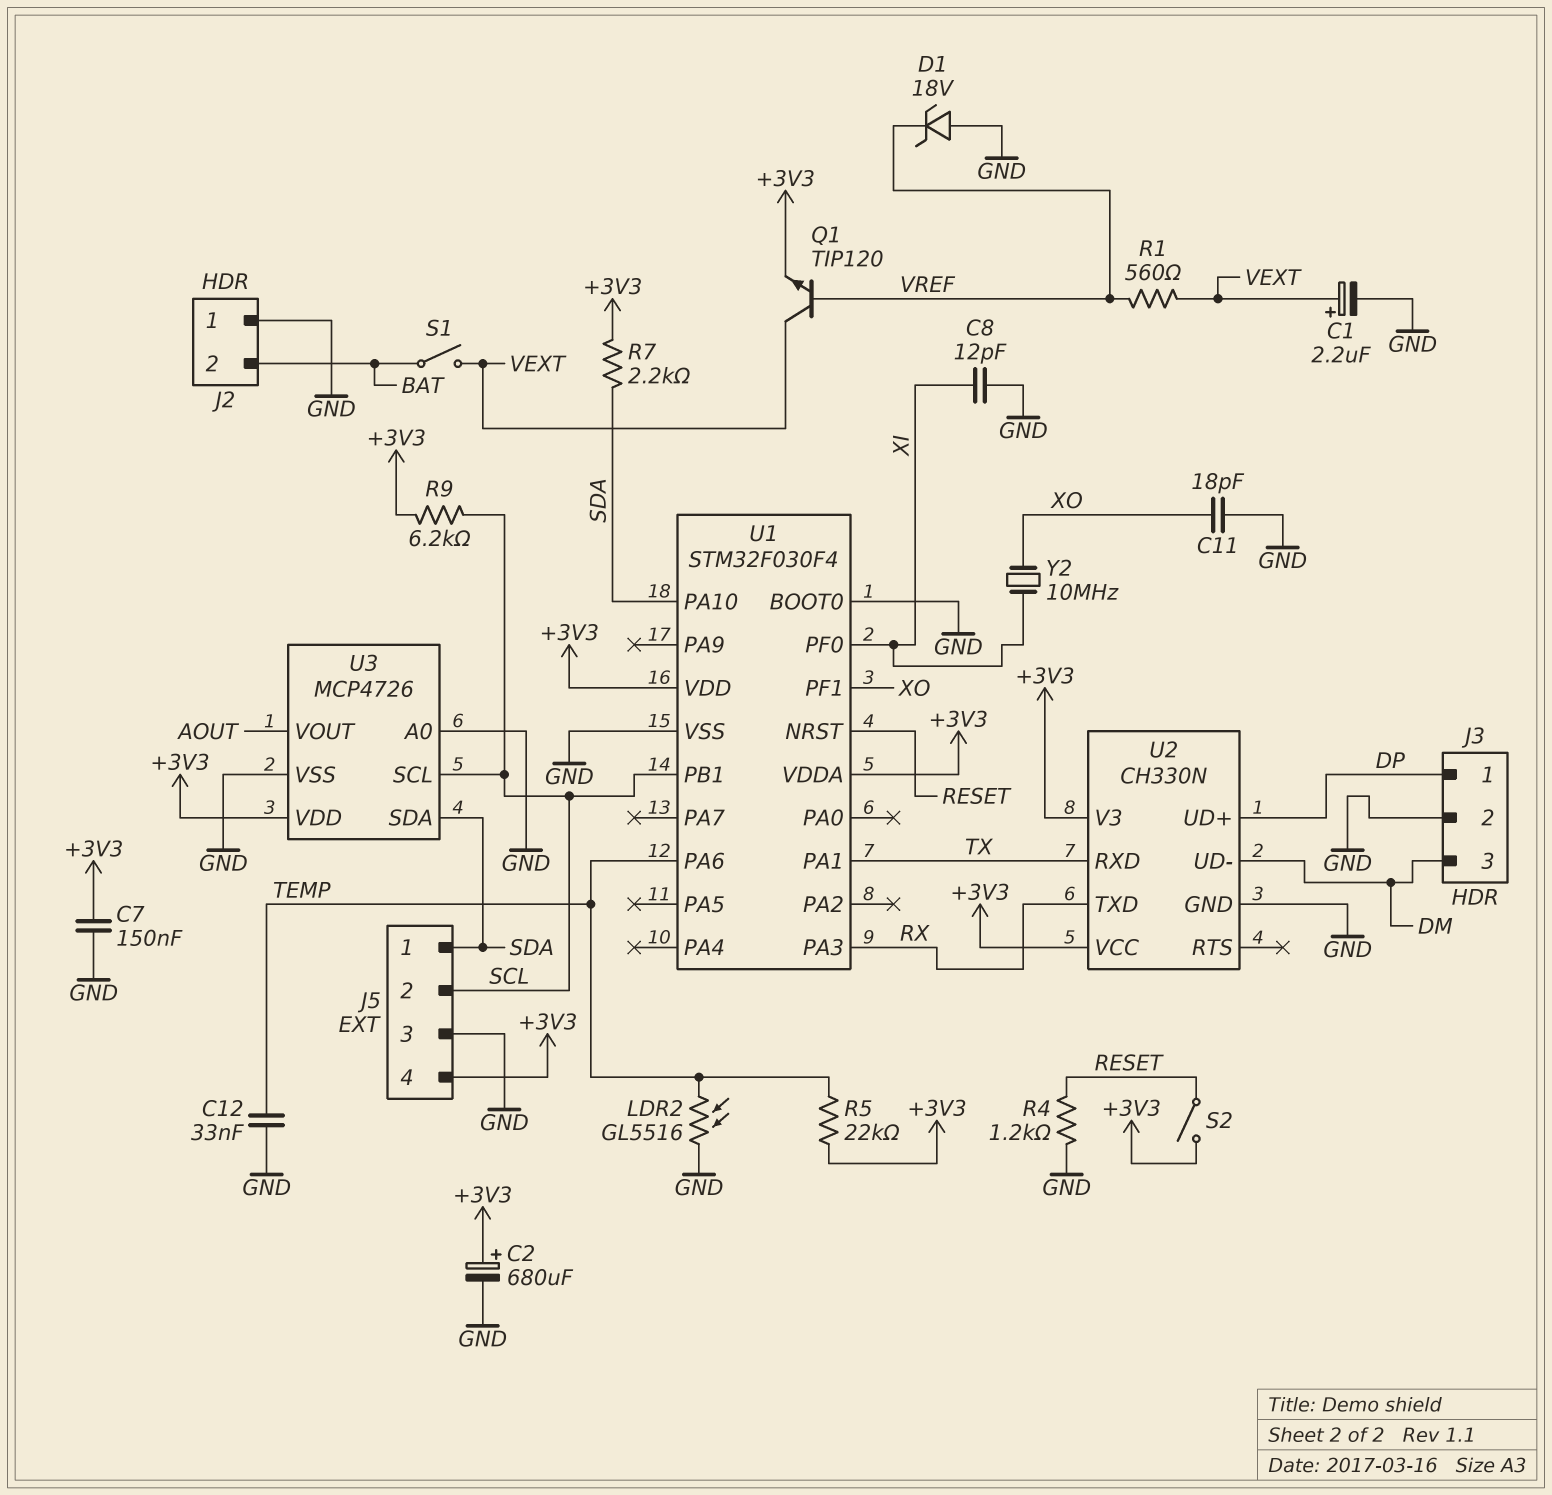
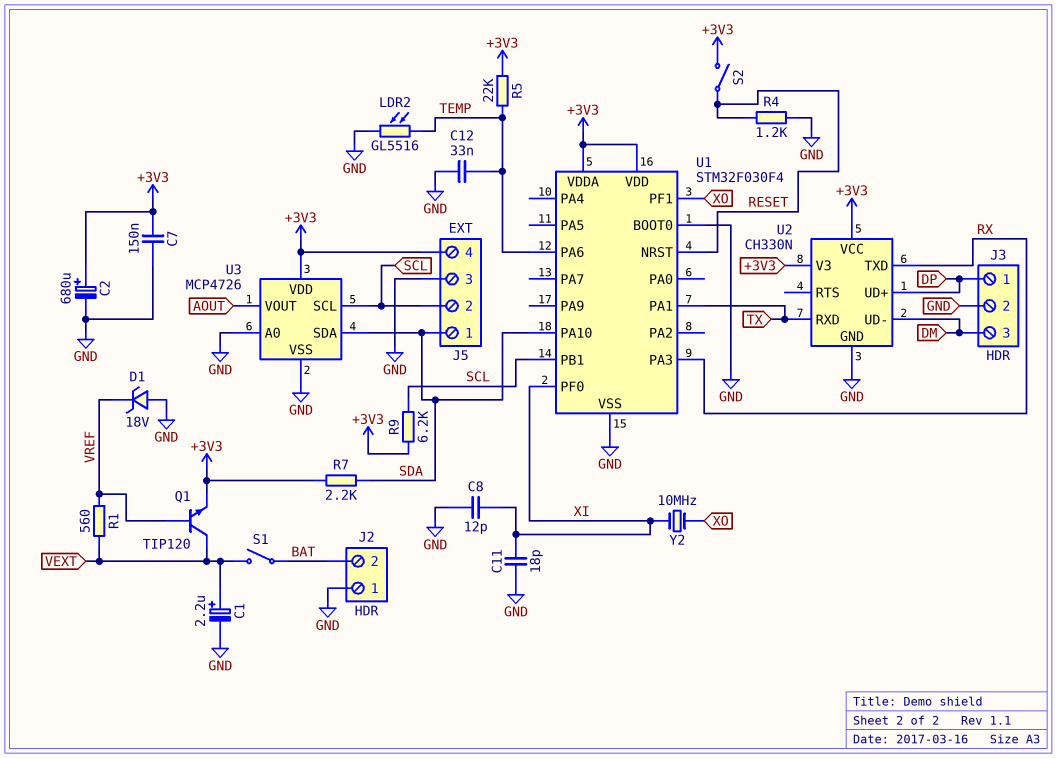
C11: 18pF (GND, XO) -> 18pF (GND, XI)

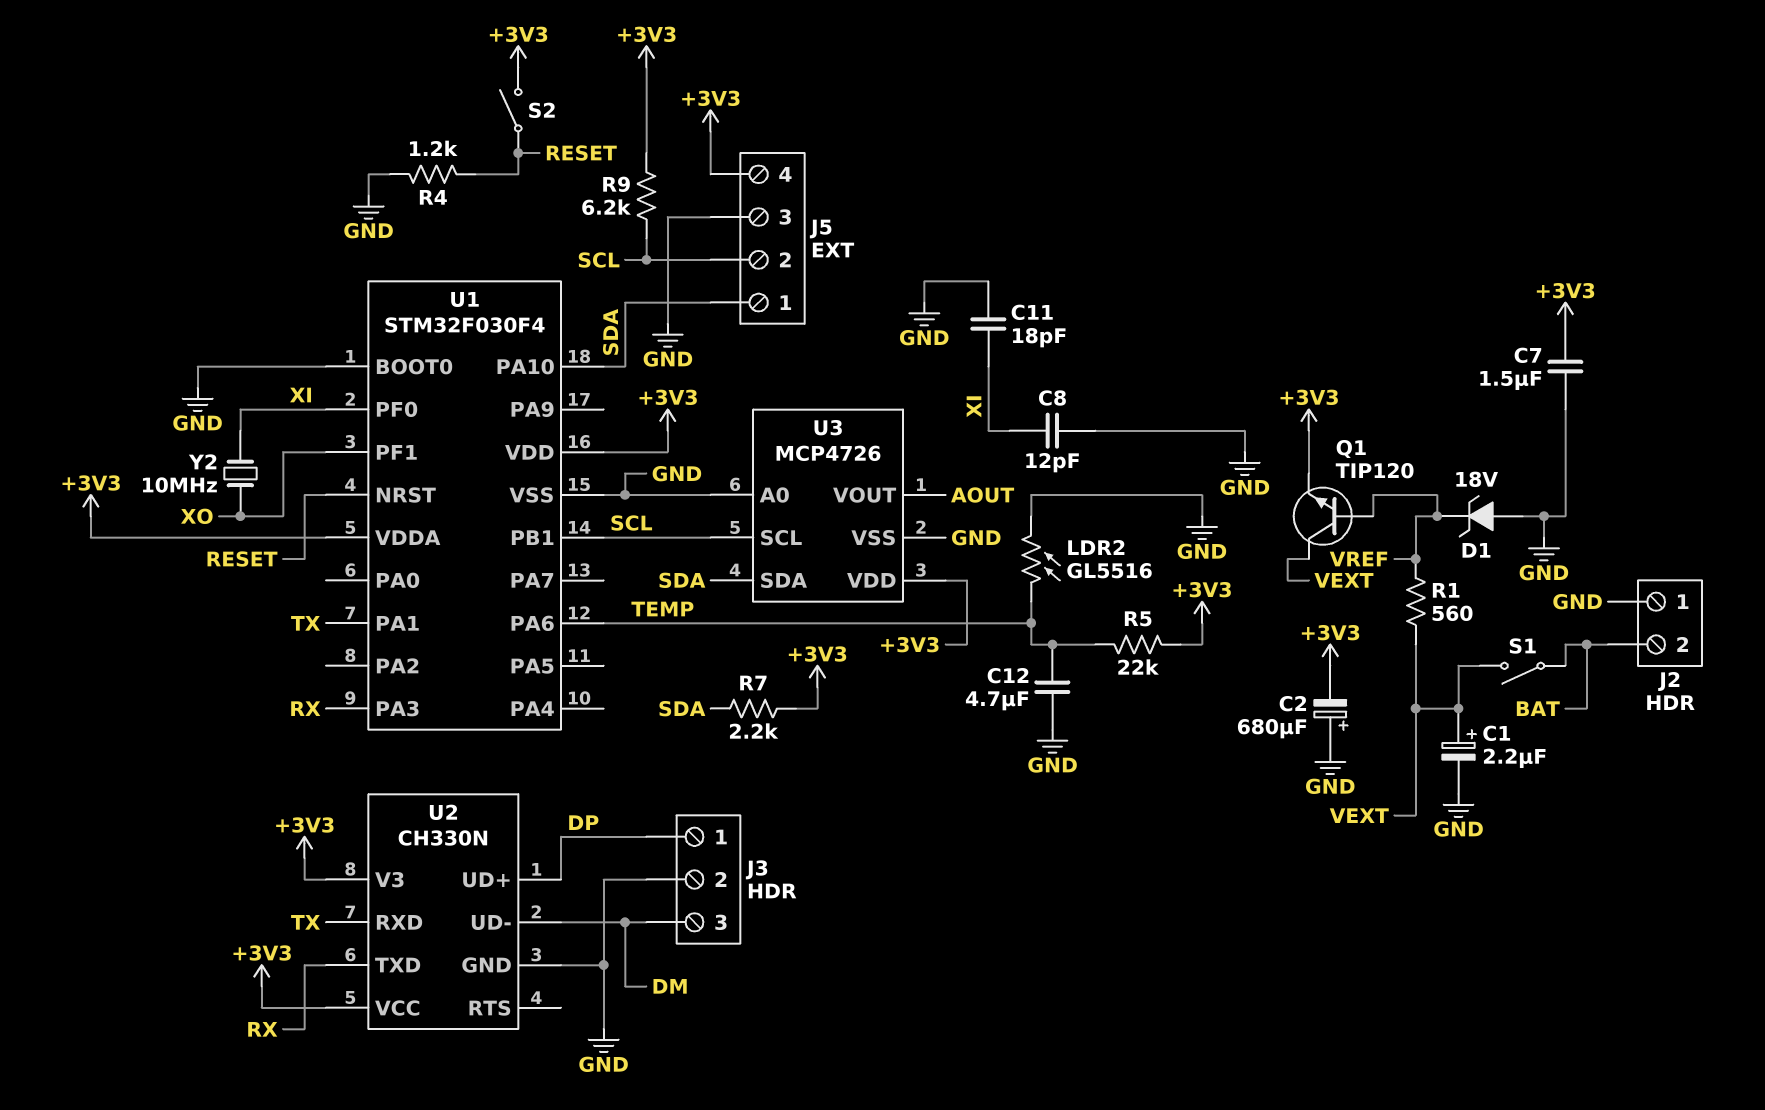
C2: 680uF (plus +3V3, minus GND) -> 680uF (plus GND, minus +3V3)
C7: 150nF (+3V3, GND) -> 1.5uF (+3V3, GND)
C12: 33nF (GND, TEMP) -> 4.7uF (GND, TEMP)

